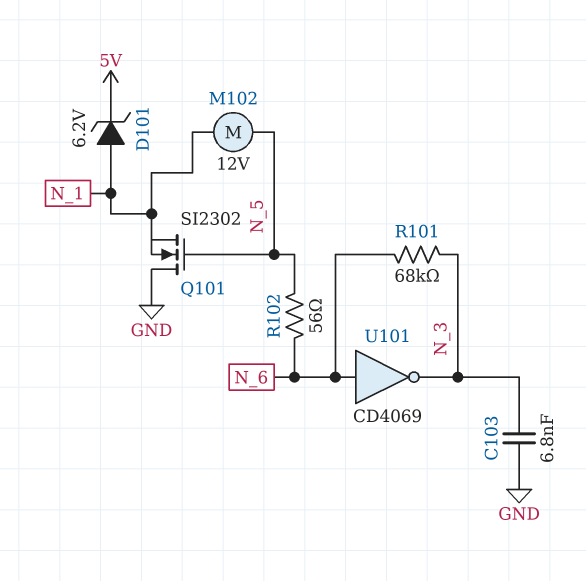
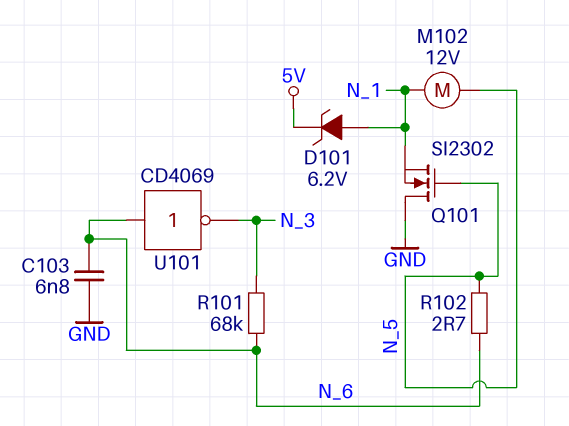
C103: 6.8nF (GND, N_3) -> 6.8nF (GND, N_6)
R102: 56 (N_5, N_6) -> 2.7 (N_5, N_6)

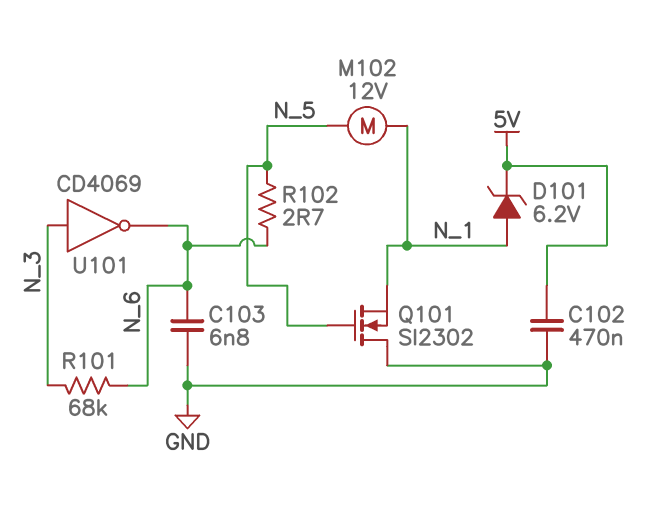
C102: none -> 470nF (5V, GND)
U101: NOT CD4069 (in N_6, out N_3) -> NOT CD4069 (in N_3, out N_6)

